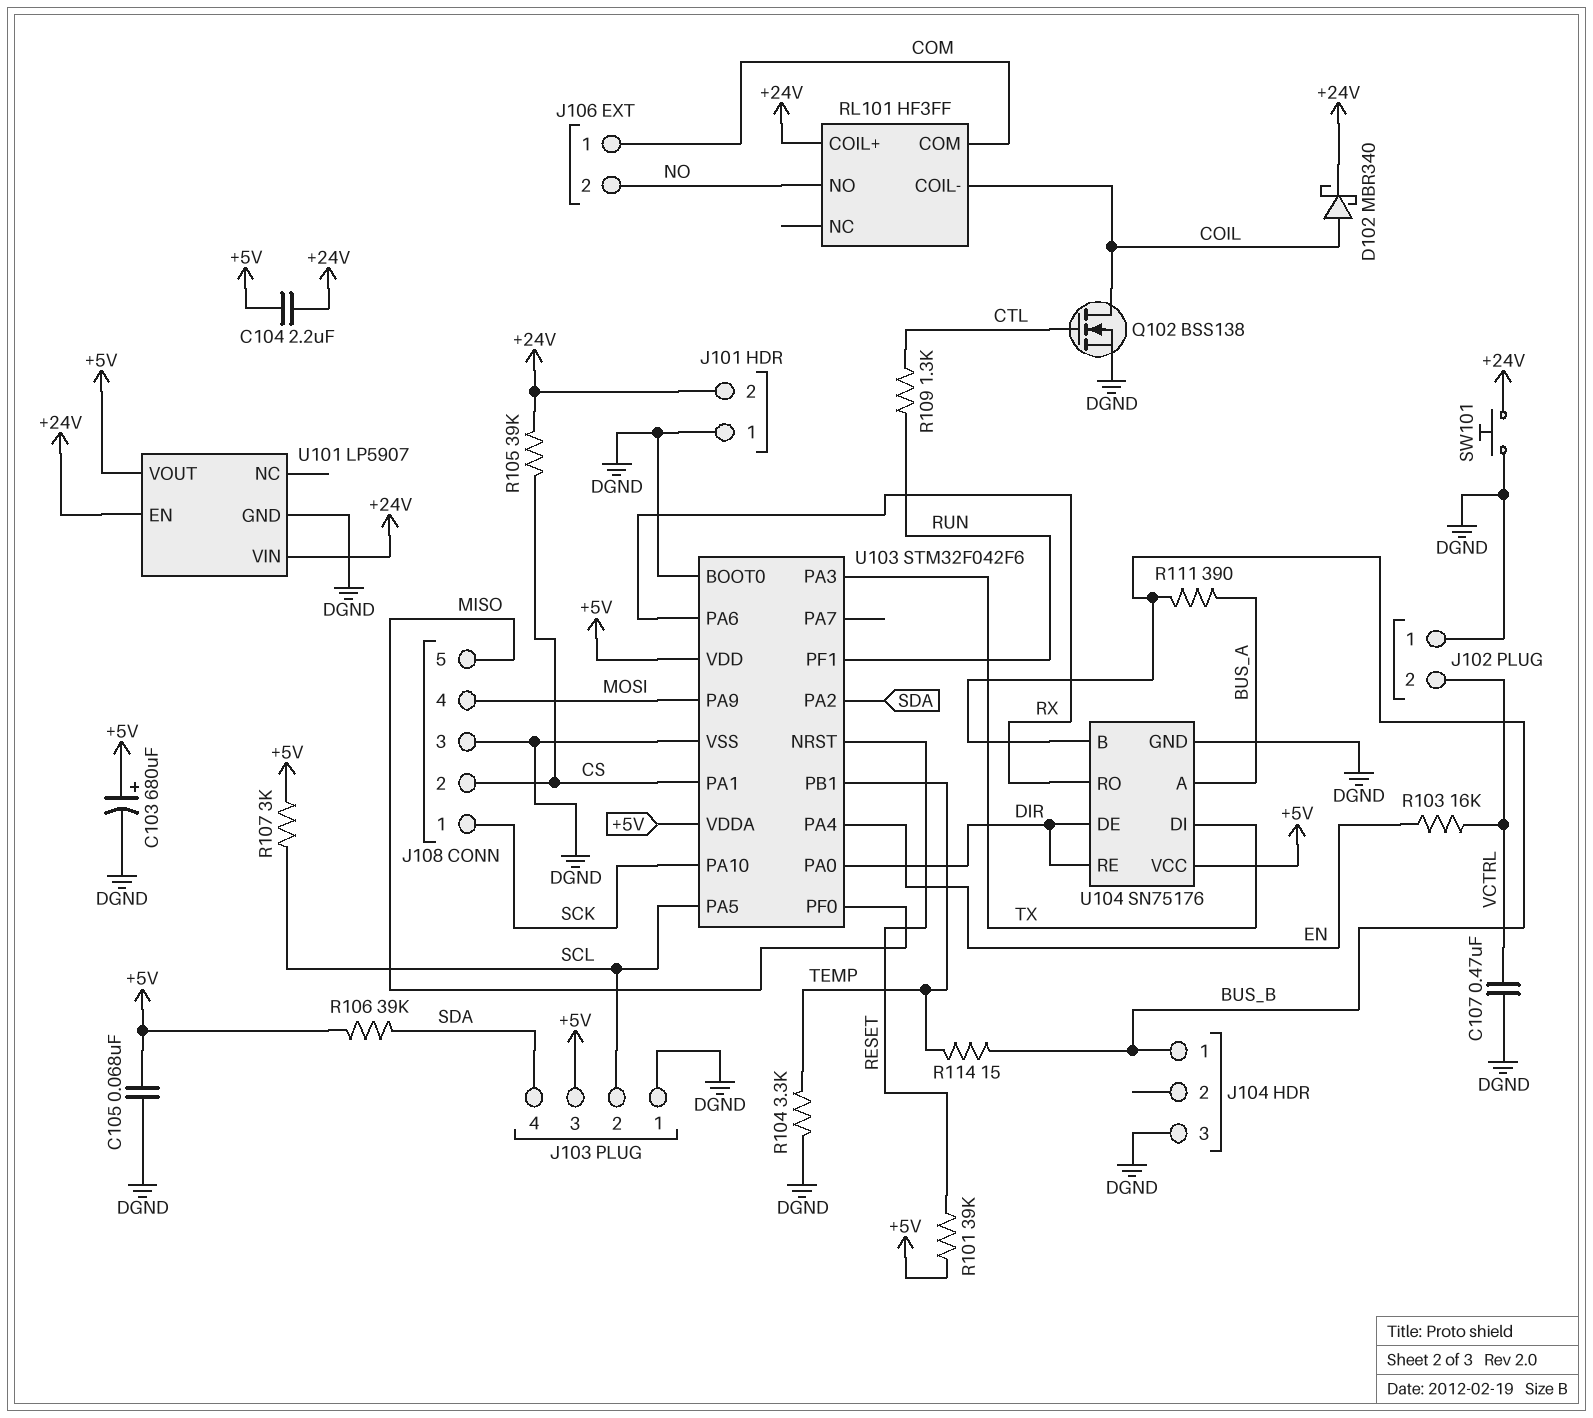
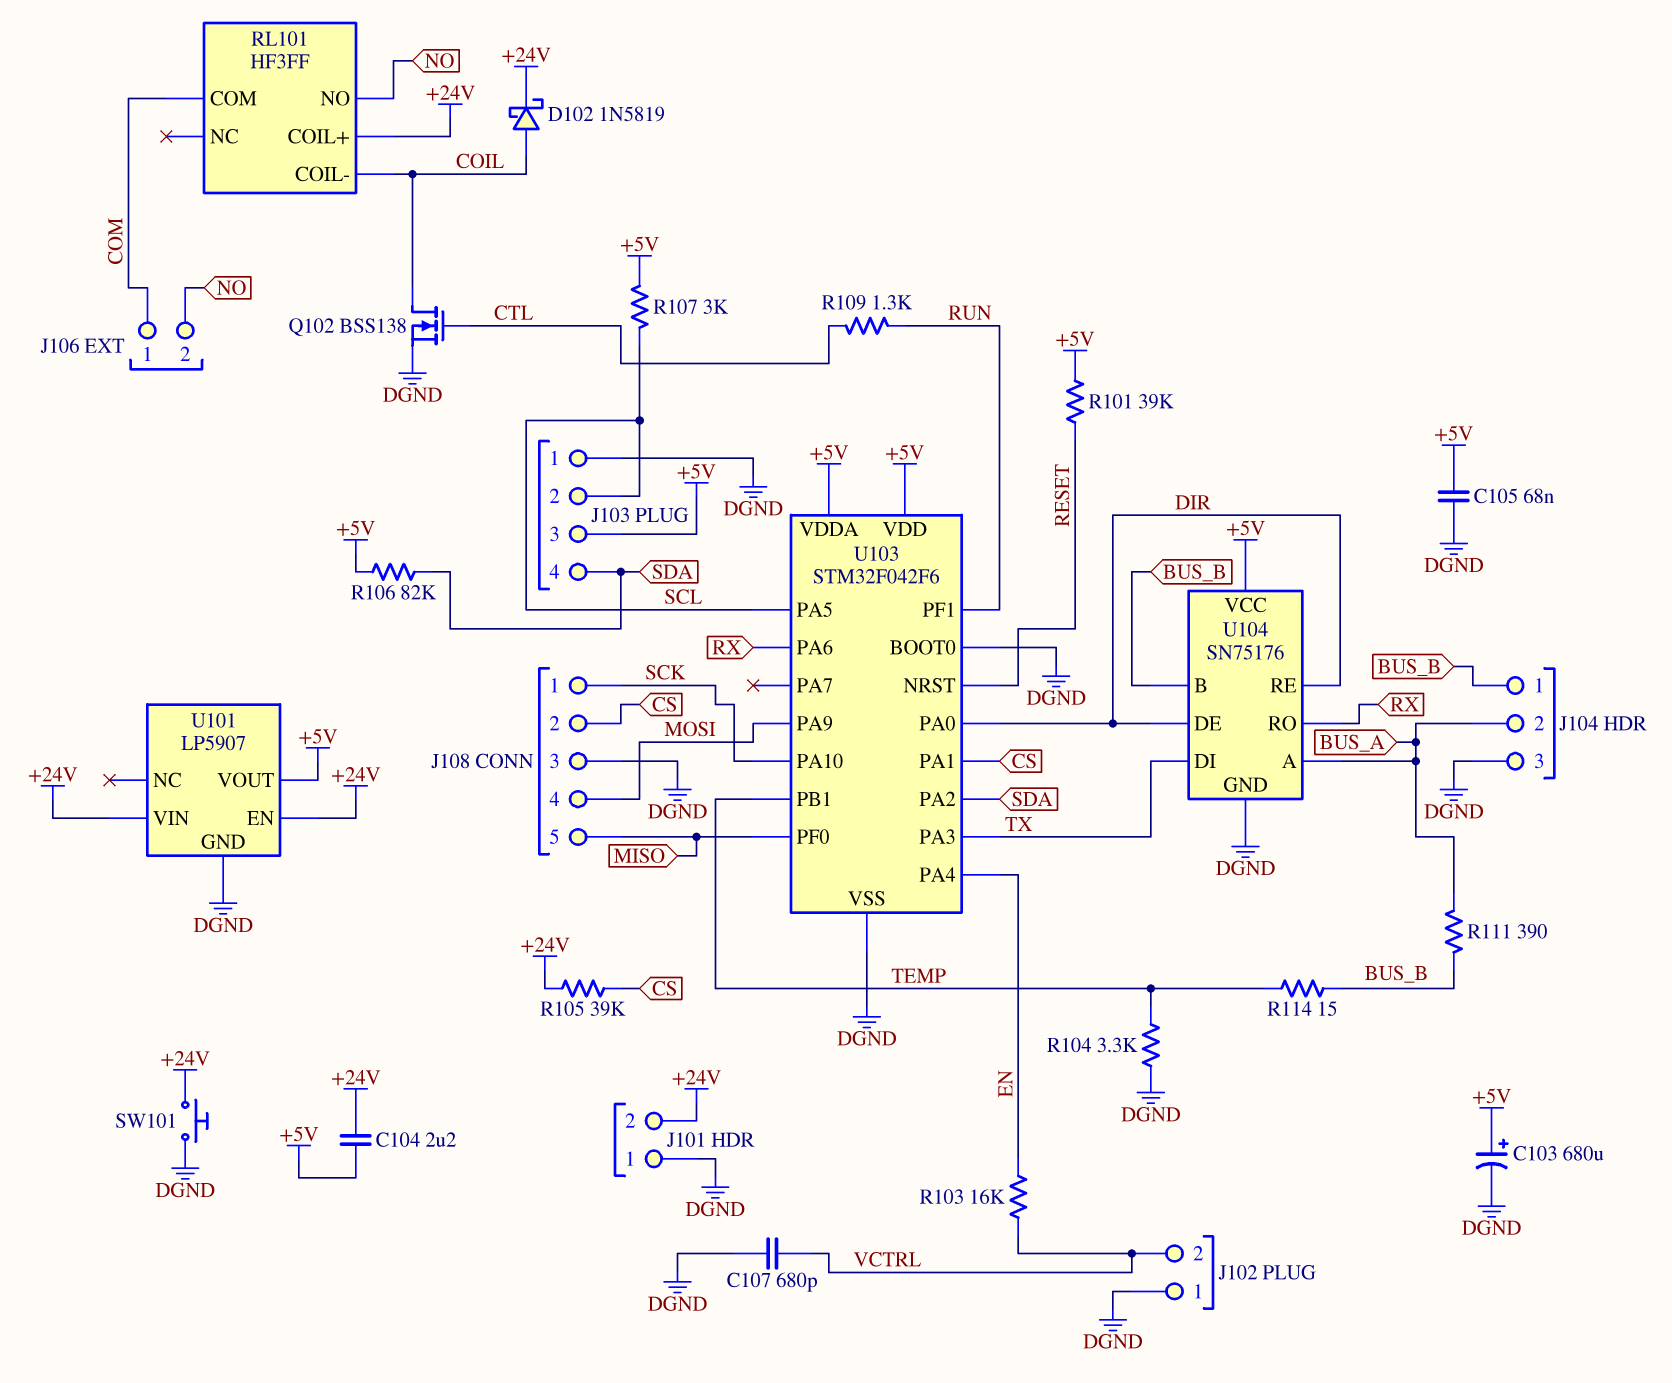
C107: 470nF (DGND, VCTRL) -> 680pF (DGND, VCTRL)
D102: schottky MBR340 (A COIL, K +24V) -> schottky 1N5819 (A COIL, K +24V)
J104 pin 2: none -> BUS_A
R106: 39k (+5V, SDA) -> 82k (+5V, SDA)

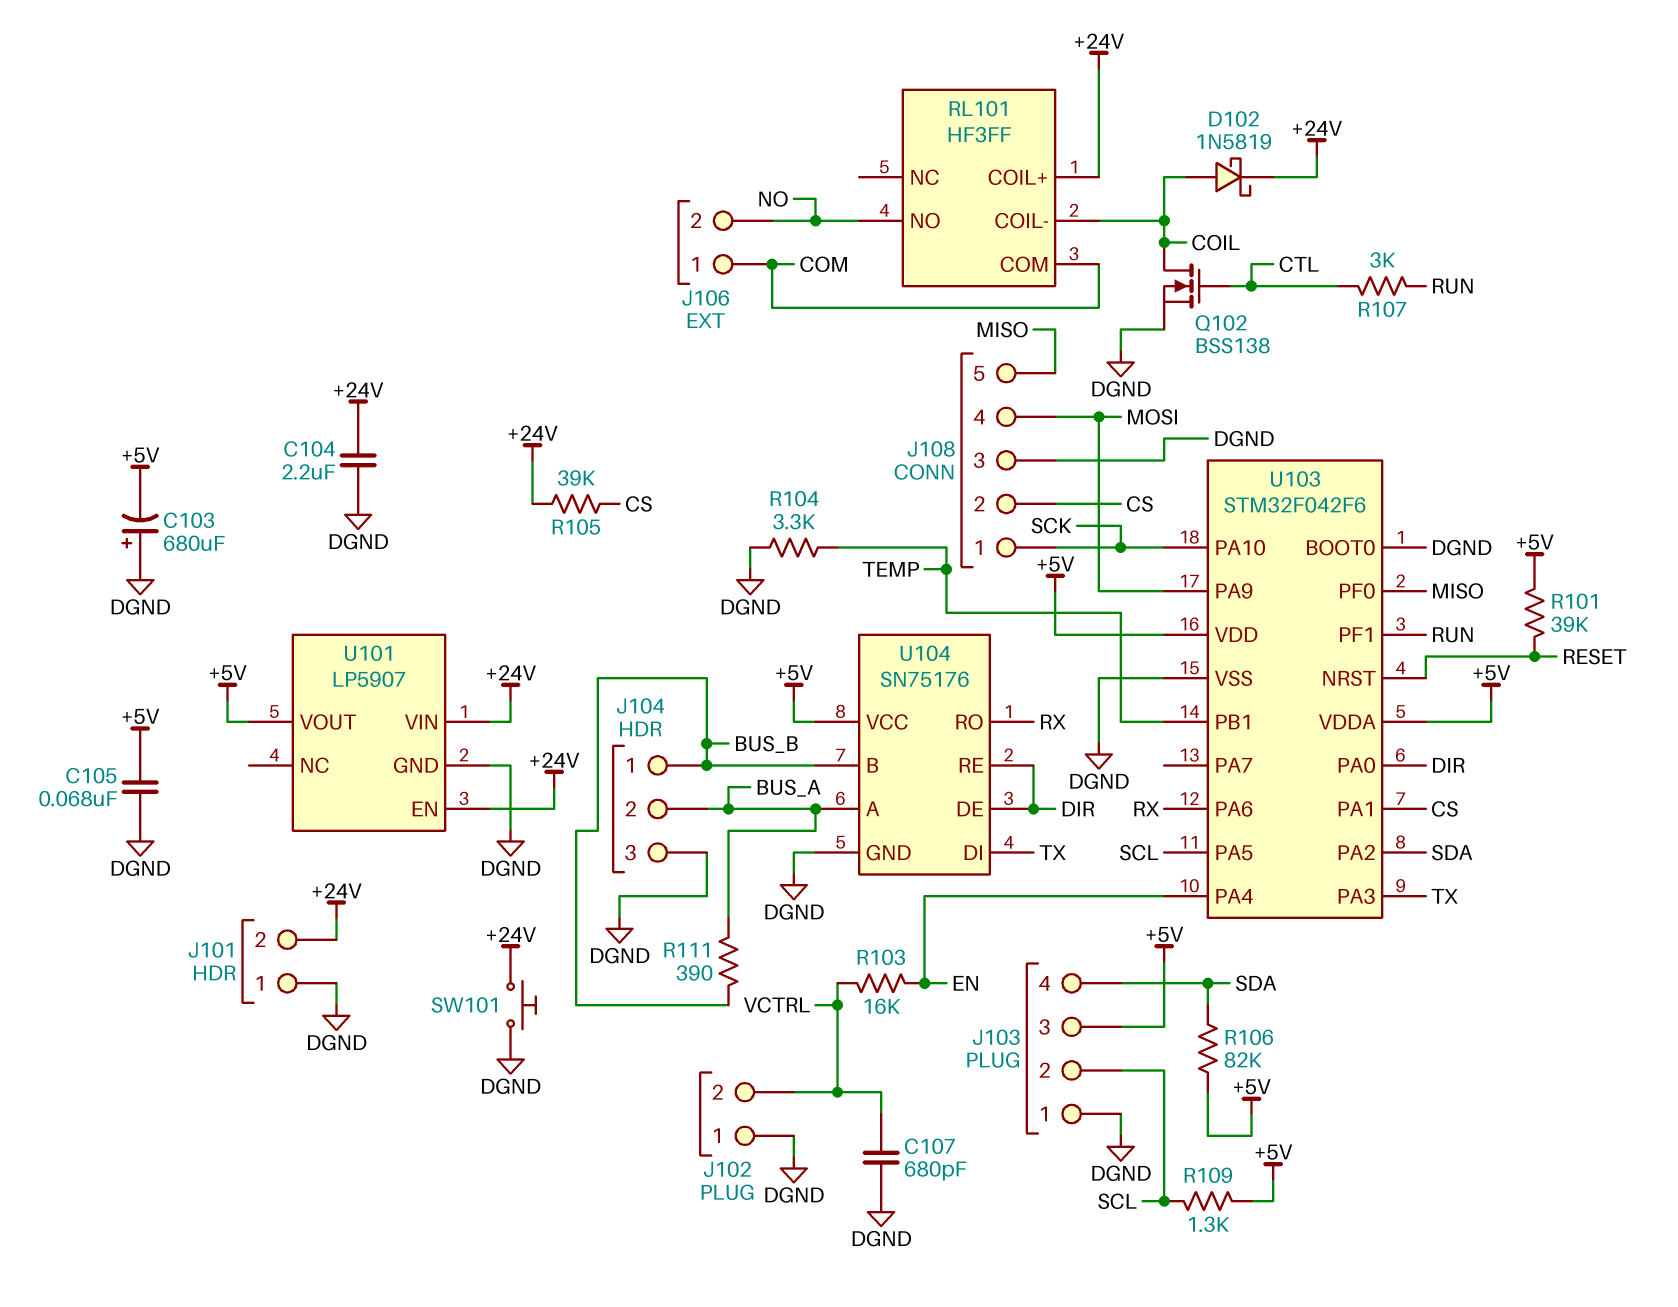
C103: 680uF (plus +5V, minus DGND) -> 680uF (plus DGND, minus +5V)
C104: 2.2uF (+5V, +24V) -> 2.2uF (+24V, DGND)
R107: 3k (+5V, SCL) -> 3k (CTL, RUN)
R109: 1.3k (CTL, RUN) -> 1.3k (+5V, SCL)
R114: 15 (BUS_B, TEMP) -> none

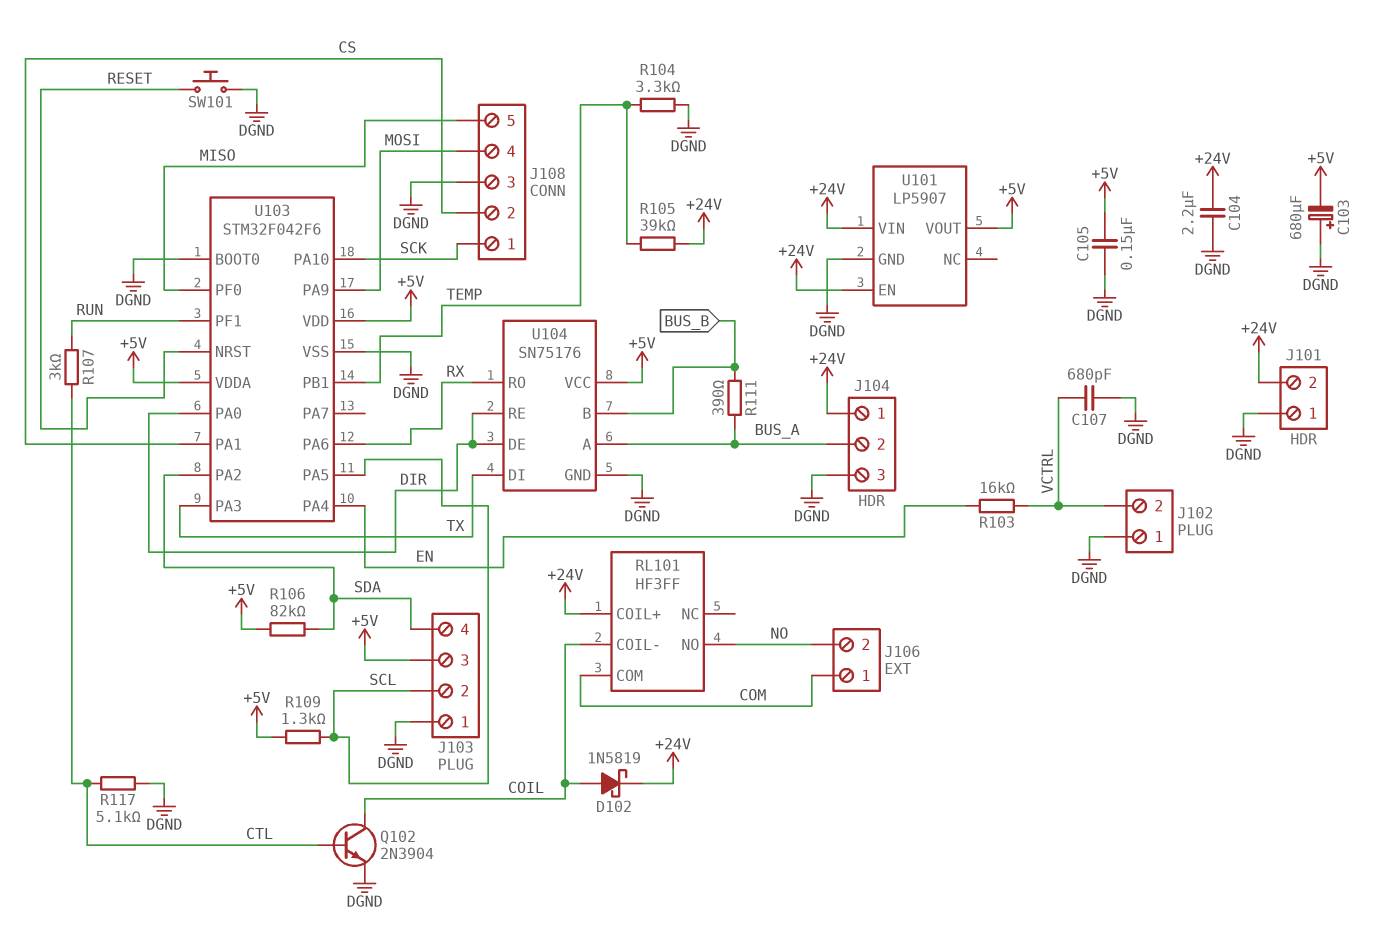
C105: 68nF (+5V, DGND) -> 150nF (+5V, DGND)
J104 pin 1: BUS_B -> +24V
Q102: NMOS BSS138 (G CTL, D COIL, S DGND) -> NPN 2N3904 (B CTL, C COIL, E DGND)
R101: 39k (+5V, RESET) -> none
R105: 39k (+24V, CS) -> 39k (+24V, TEMP)
R117: none -> 5.1k (CTL, DGND)
SW101: button (+24V, DGND) -> button (DGND, RESET)

